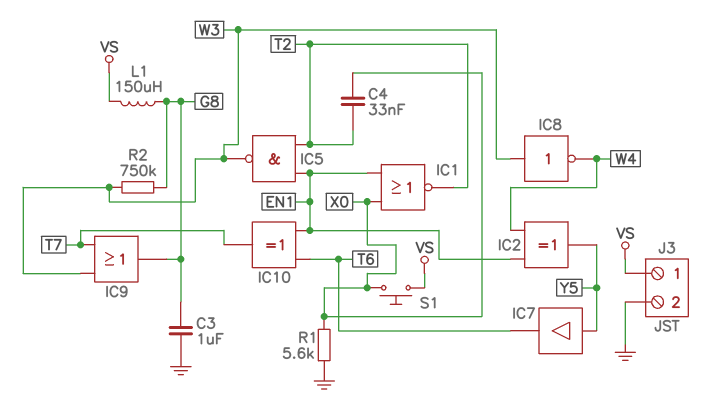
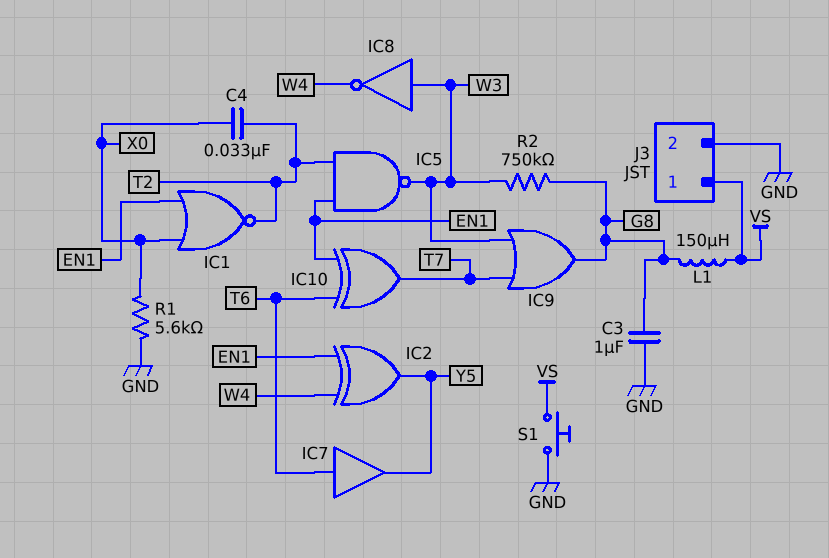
IC7: buffer (in Y5, out T6) -> buffer (in T6, out Y5)
S1: button (VS, X0) -> button (GND, VS)

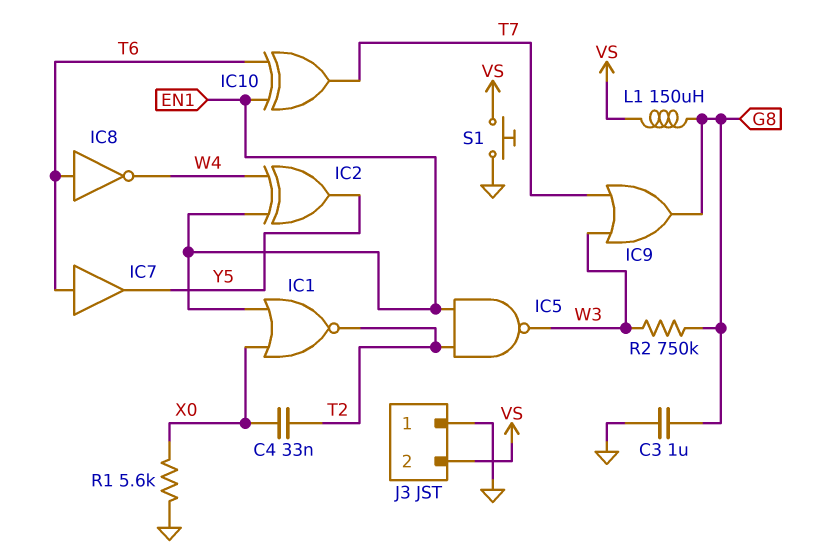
IC8: NOT (in W3, out W4) -> NOT (in T6, out W4)
J3 pin 1: VS -> GND
J3 pin 2: GND -> VS

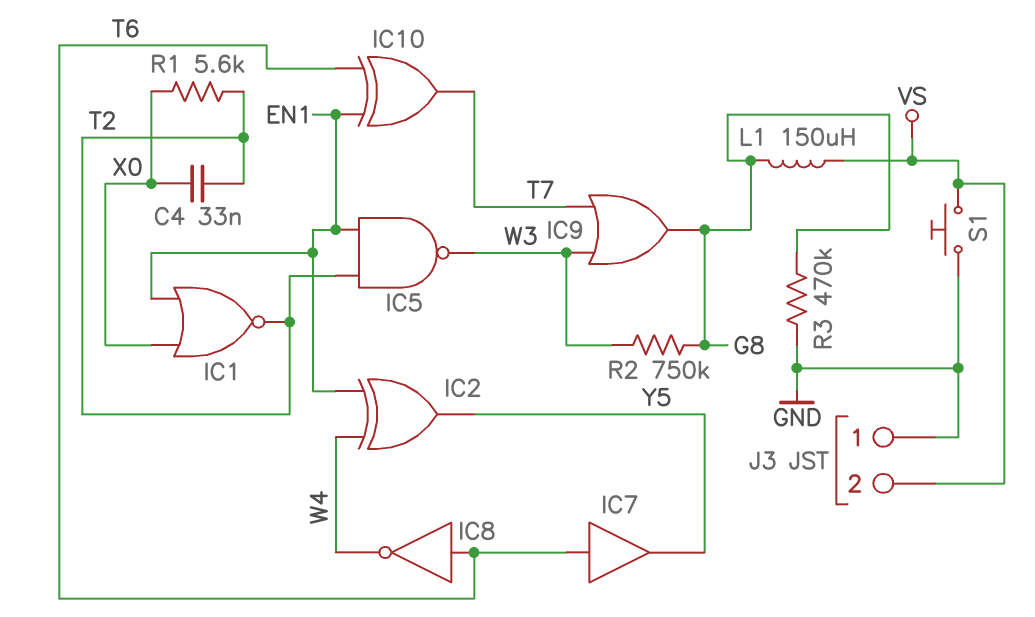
C3: 1uF (G8, GND) -> none
R1: 5.6k (GND, X0) -> 5.6k (T2, X0)
R3: none -> 470k (G8, GND)

